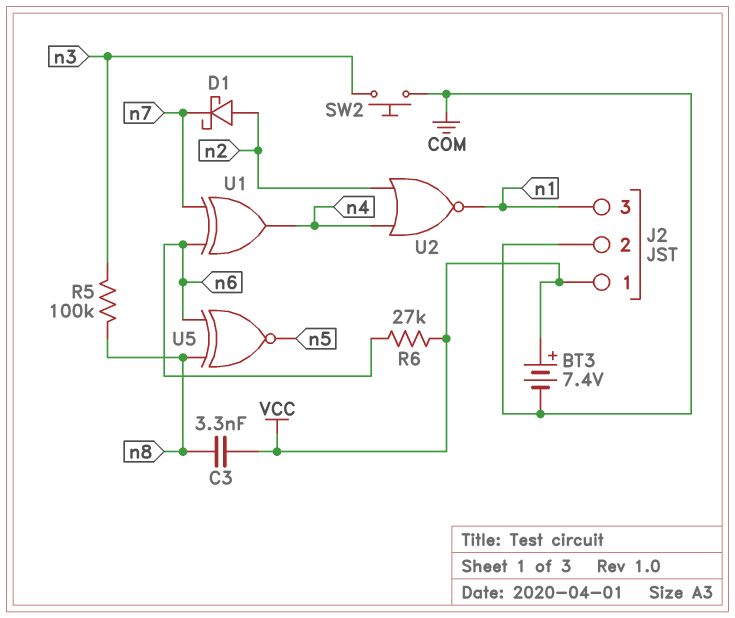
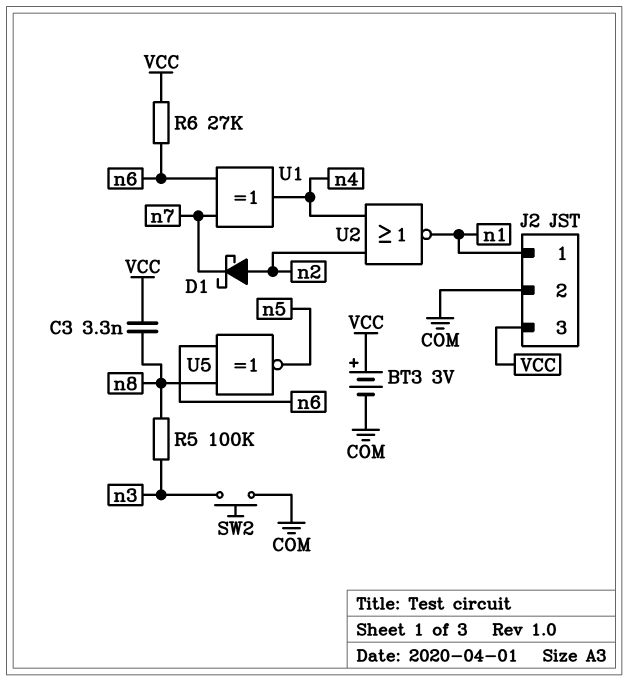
BT3: 7.4V (plus VCC, minus COM) -> 3V (plus VCC, minus COM)
J2 pin 1: VCC -> n1
J2 pin 3: n1 -> VCC

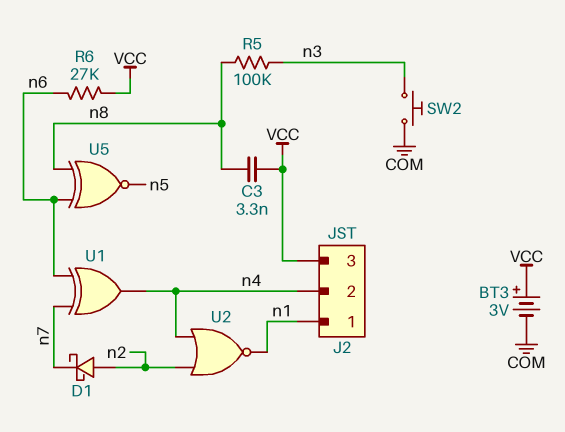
J2 pin 2: COM -> n4

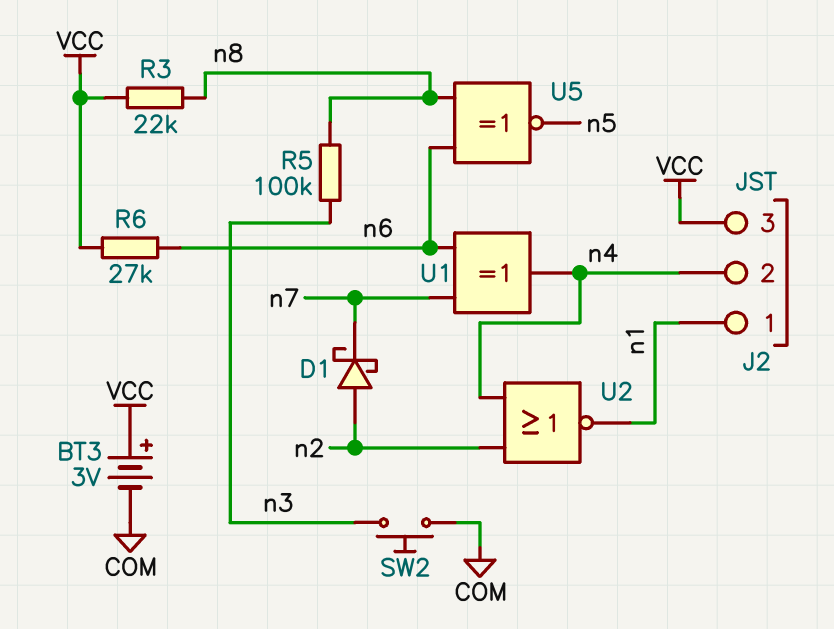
C3: 3.3nF (VCC, n8) -> none
R3: none -> 22k (VCC, n8)

